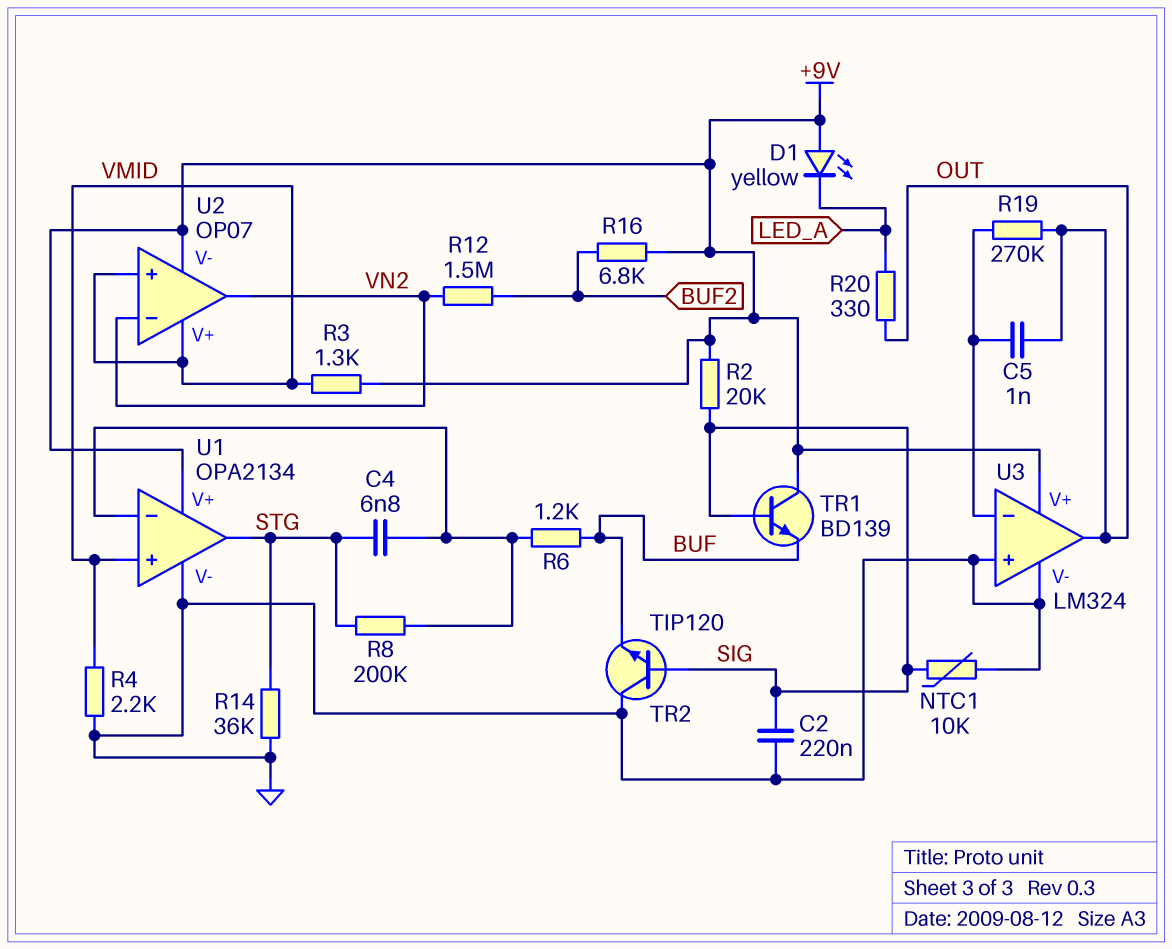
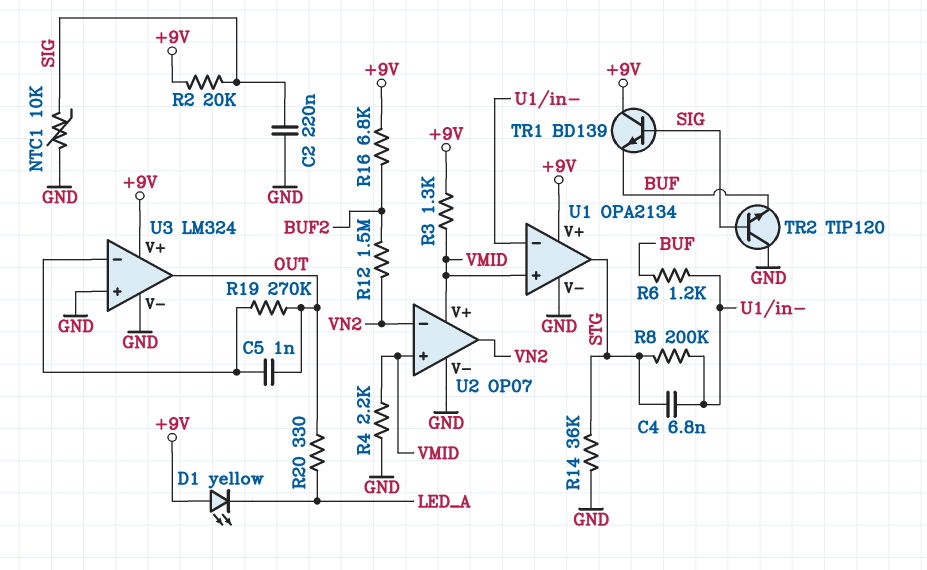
U2 pin V-: +9V -> GND

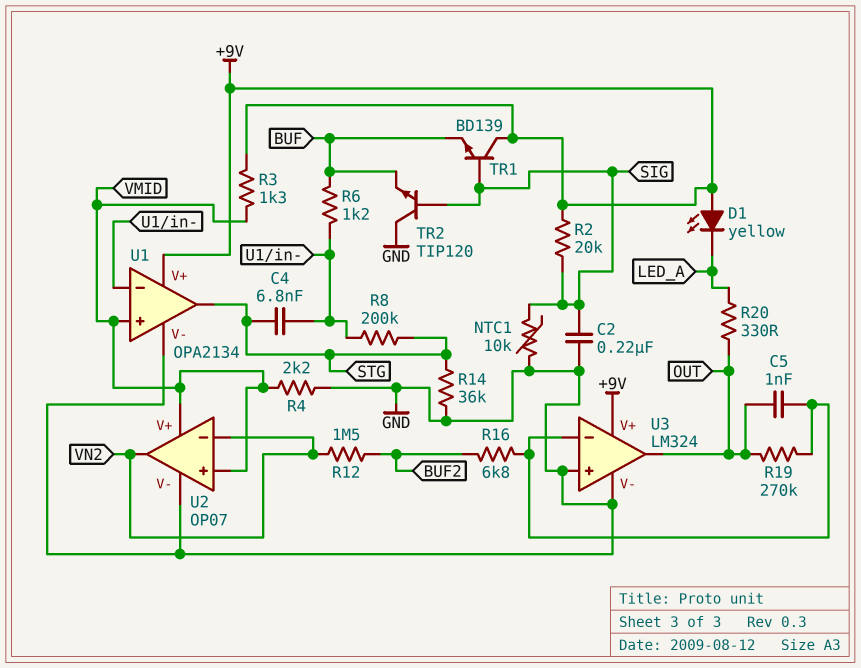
R16: 6.8k (+9V, BUF2) -> 6.8k (BUF2, U3/in-)

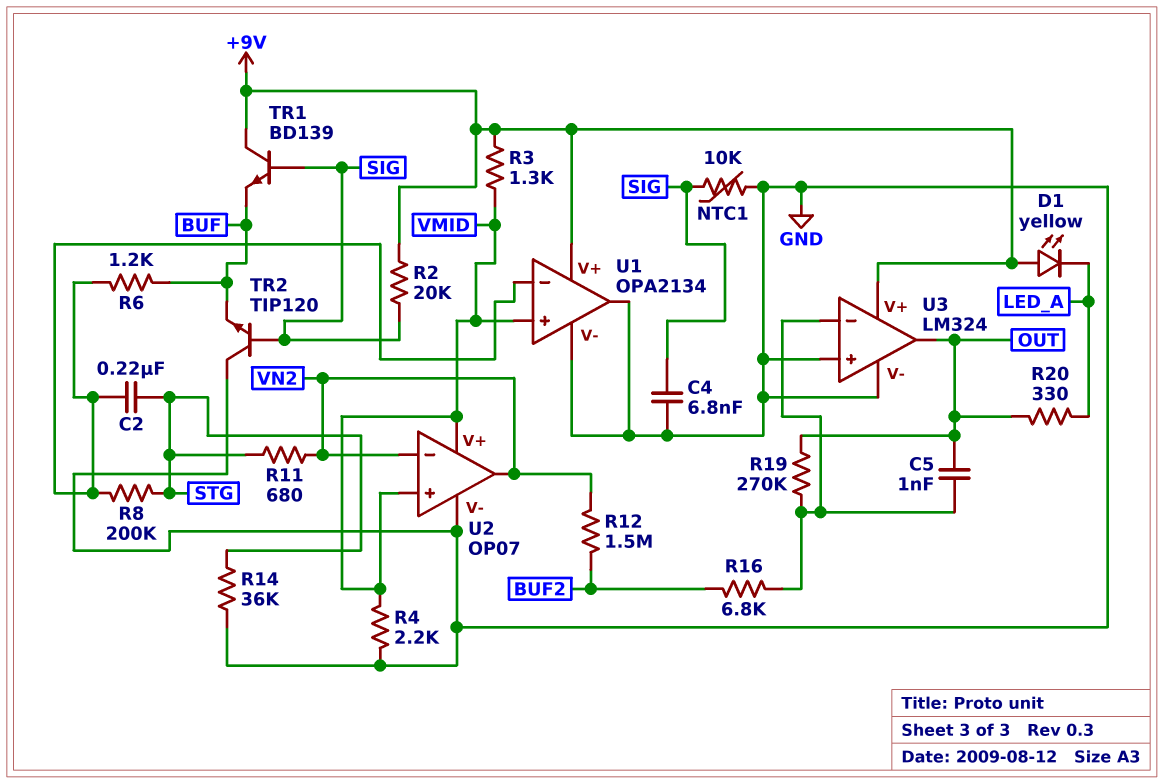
C2: 220nF (GND, SIG) -> 220nF (STG, U1/in-)
C4: 6.8nF (STG, U1/in-) -> 6.8nF (GND, SIG)
R11: none -> 680 (STG, VN2)
U1 pin out: STG -> GND

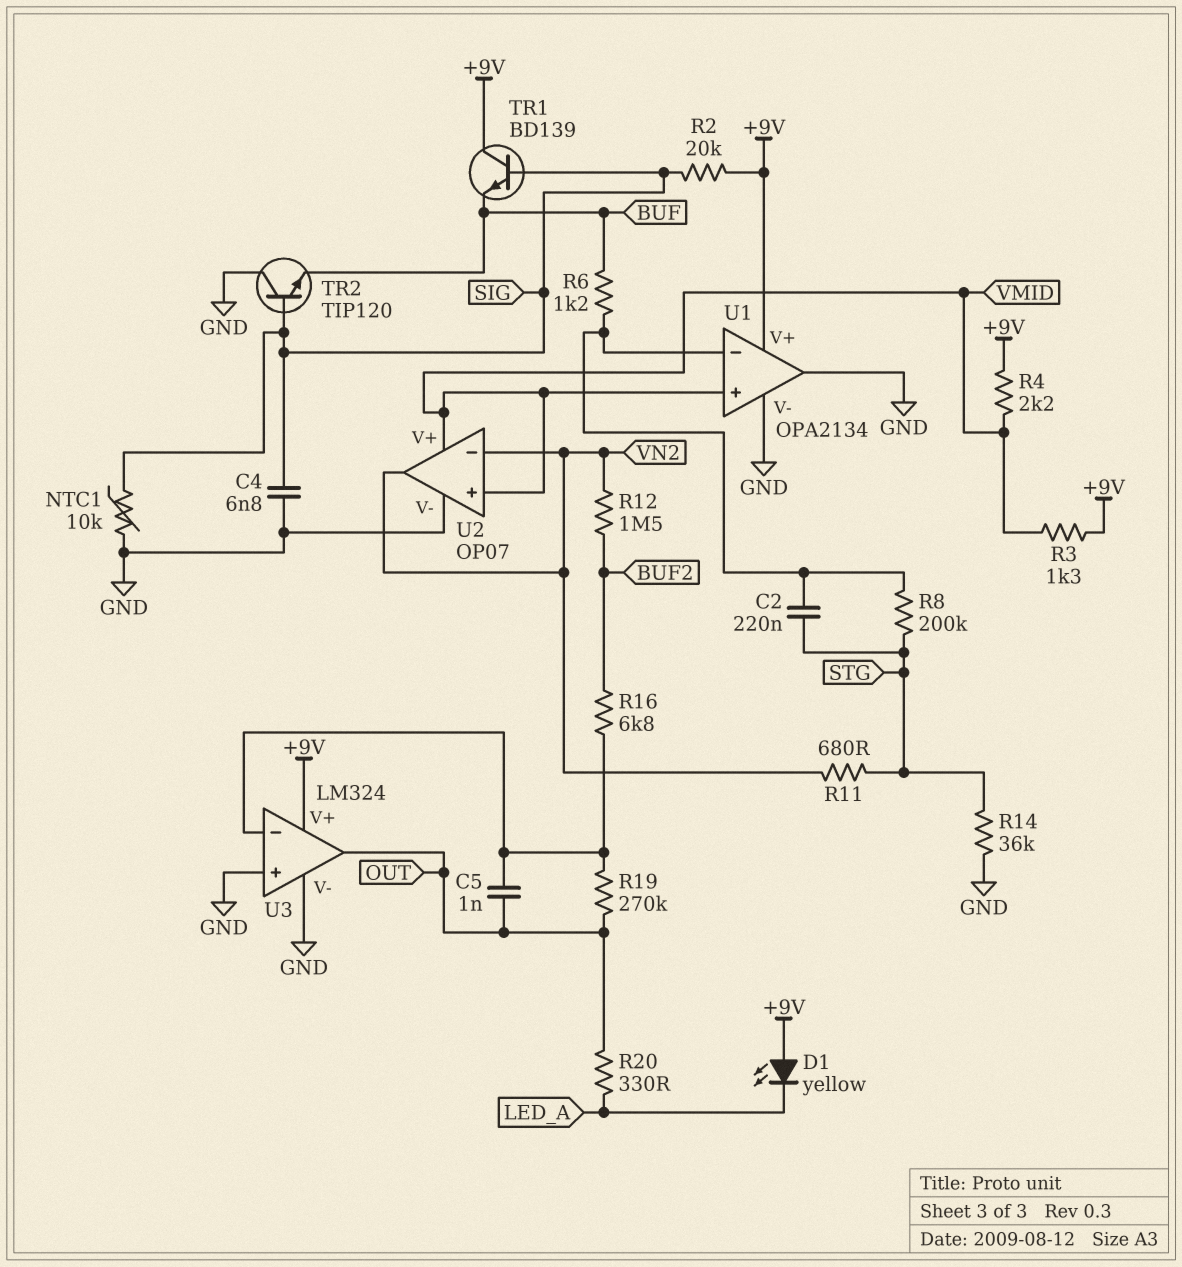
R4: 2.2k (GND, VMID) -> 2.2k (+9V, VMID)

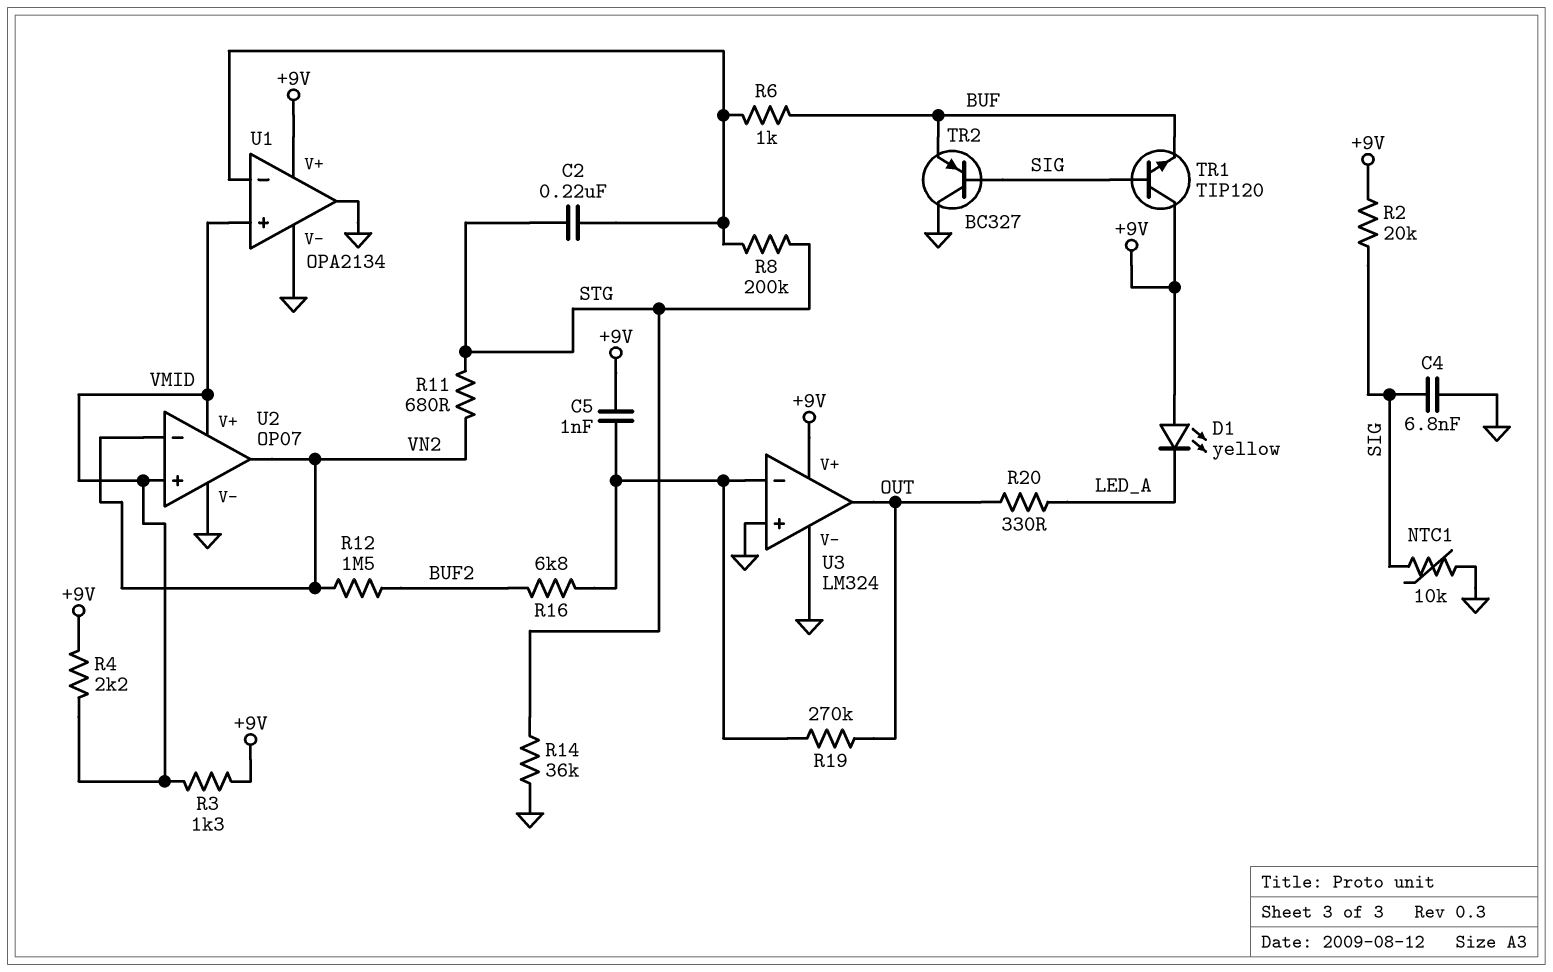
C5: 1nF (OUT, U3/in-) -> 1nF (+9V, U3/in-)
R6: 1.2k (BUF, U1/in-) -> 1k (BUF, U1/in-)
TR1: NPN BD139 (B SIG, C +9V, E BUF) -> NPN TIP120 (B SIG, C +9V, E BUF)
TR2: NPN TIP120 (B SIG, C GND, E BUF) -> PNP BC327 (B SIG, C GND, E BUF)

